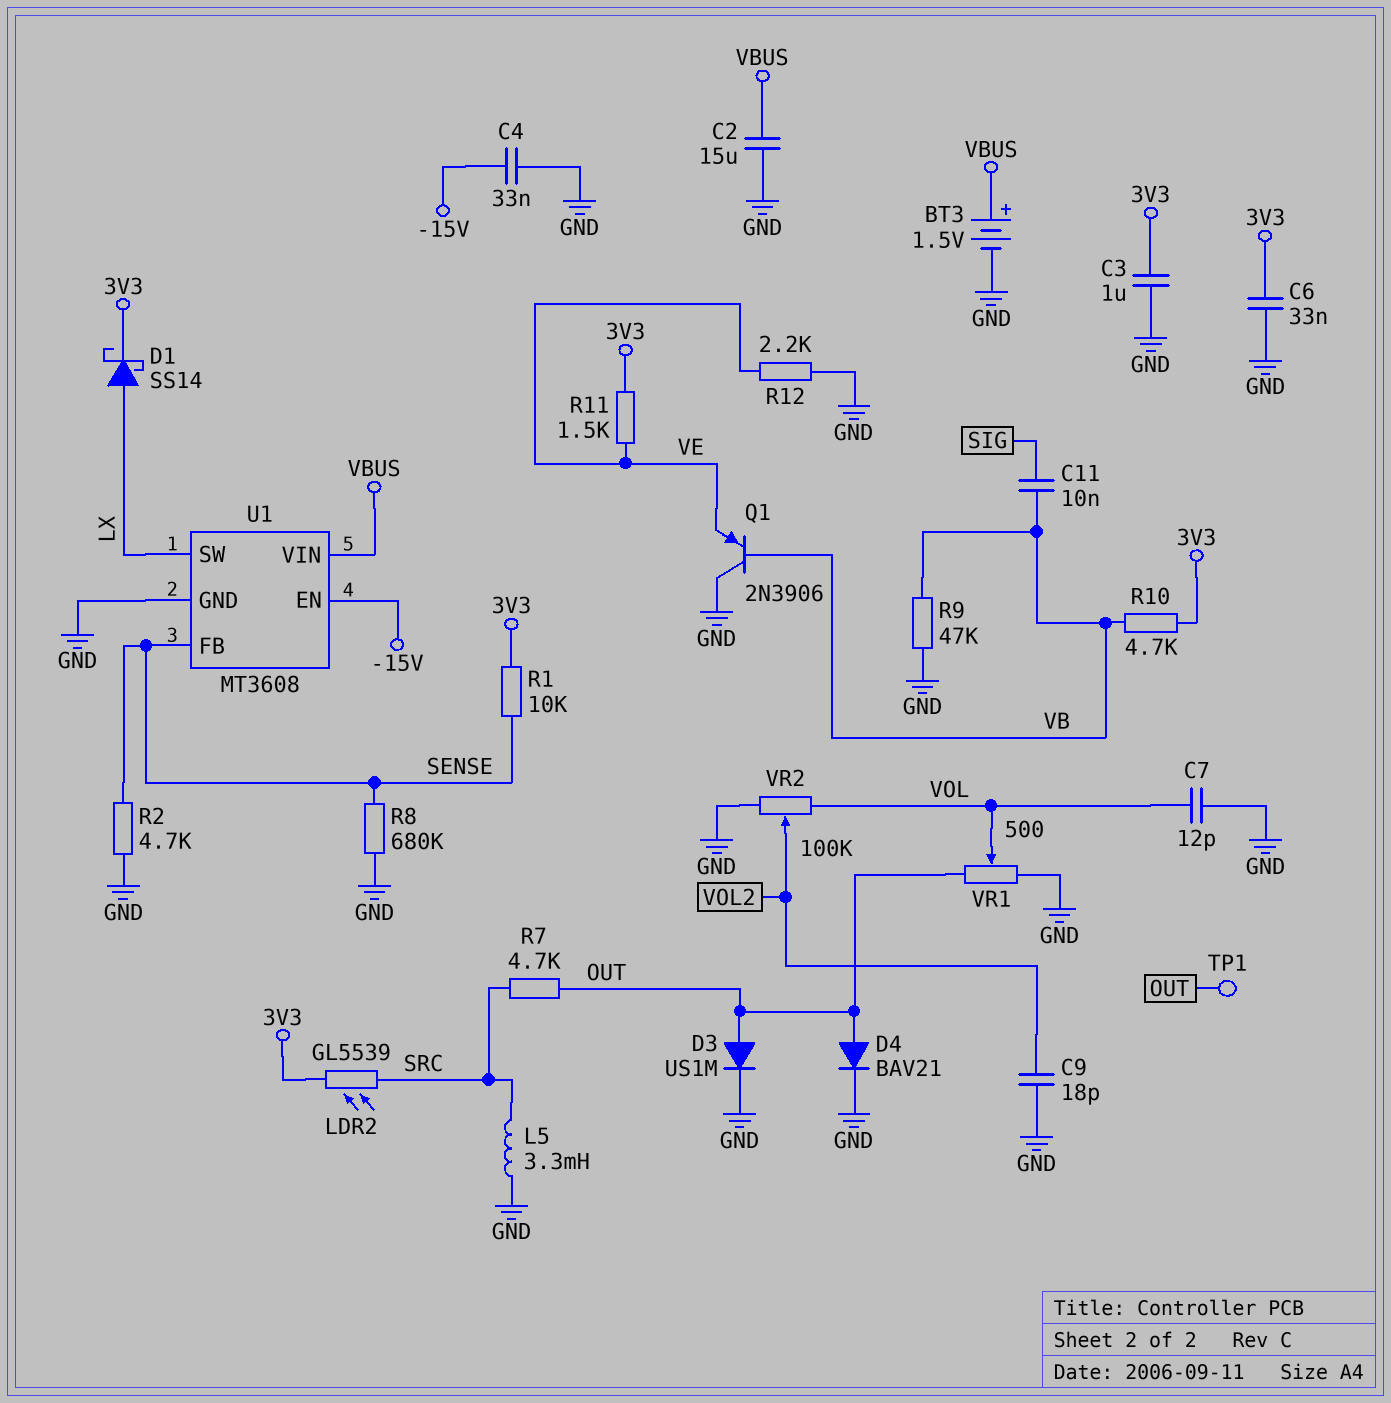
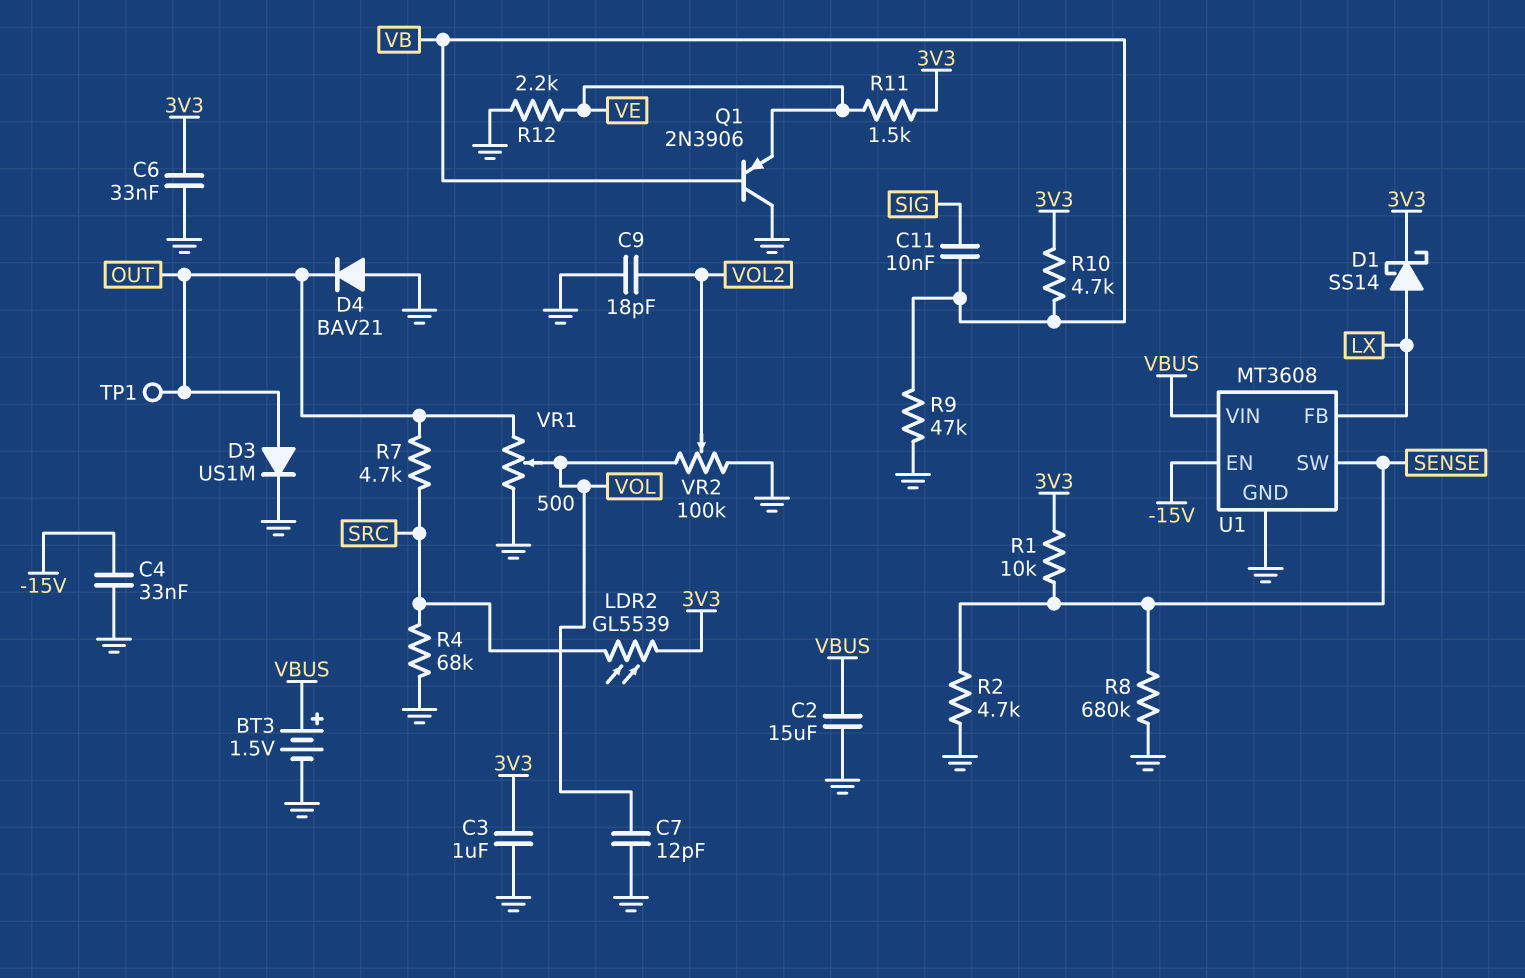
D4: diode BAV21 (A OUT, K GND) -> diode BAV21 (A GND, K OUT)
L5: 3.3mH (GND, SRC) -> none
R4: none -> 68k (GND, SRC)
U1 pin FB: SENSE -> LX
U1 pin SW: LX -> SENSE

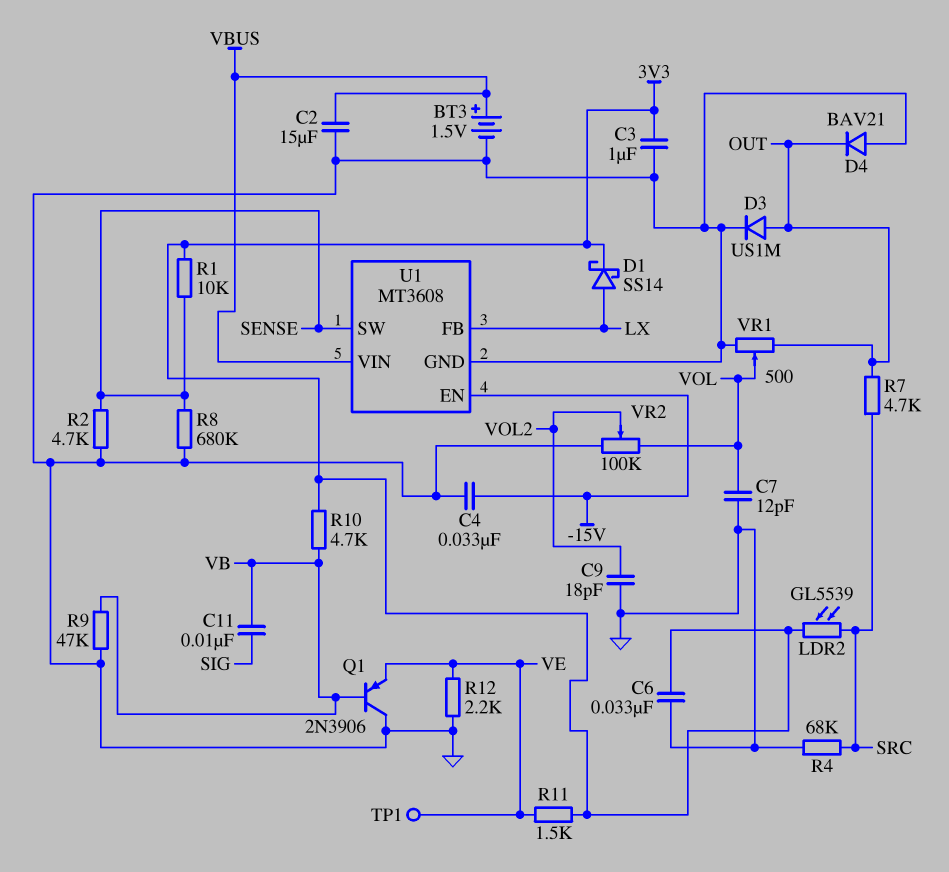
TP1: test point (OUT) -> test point (VE)

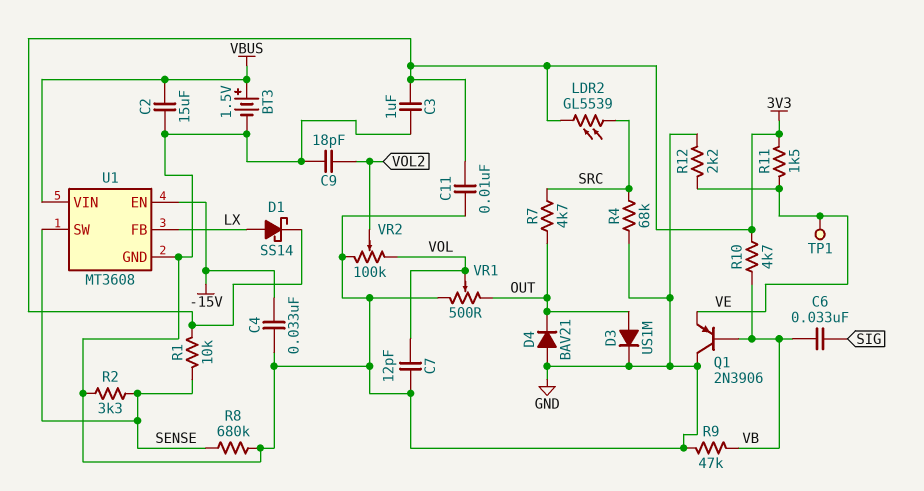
C6: 33nF (3V3, GND) -> 33nF (SIG, VB)
C11: 10nF (SIG, VB) -> 10nF (3V3, GND)
R2: 4.7k (GND, SENSE) -> 3.3k (GND, SENSE)

